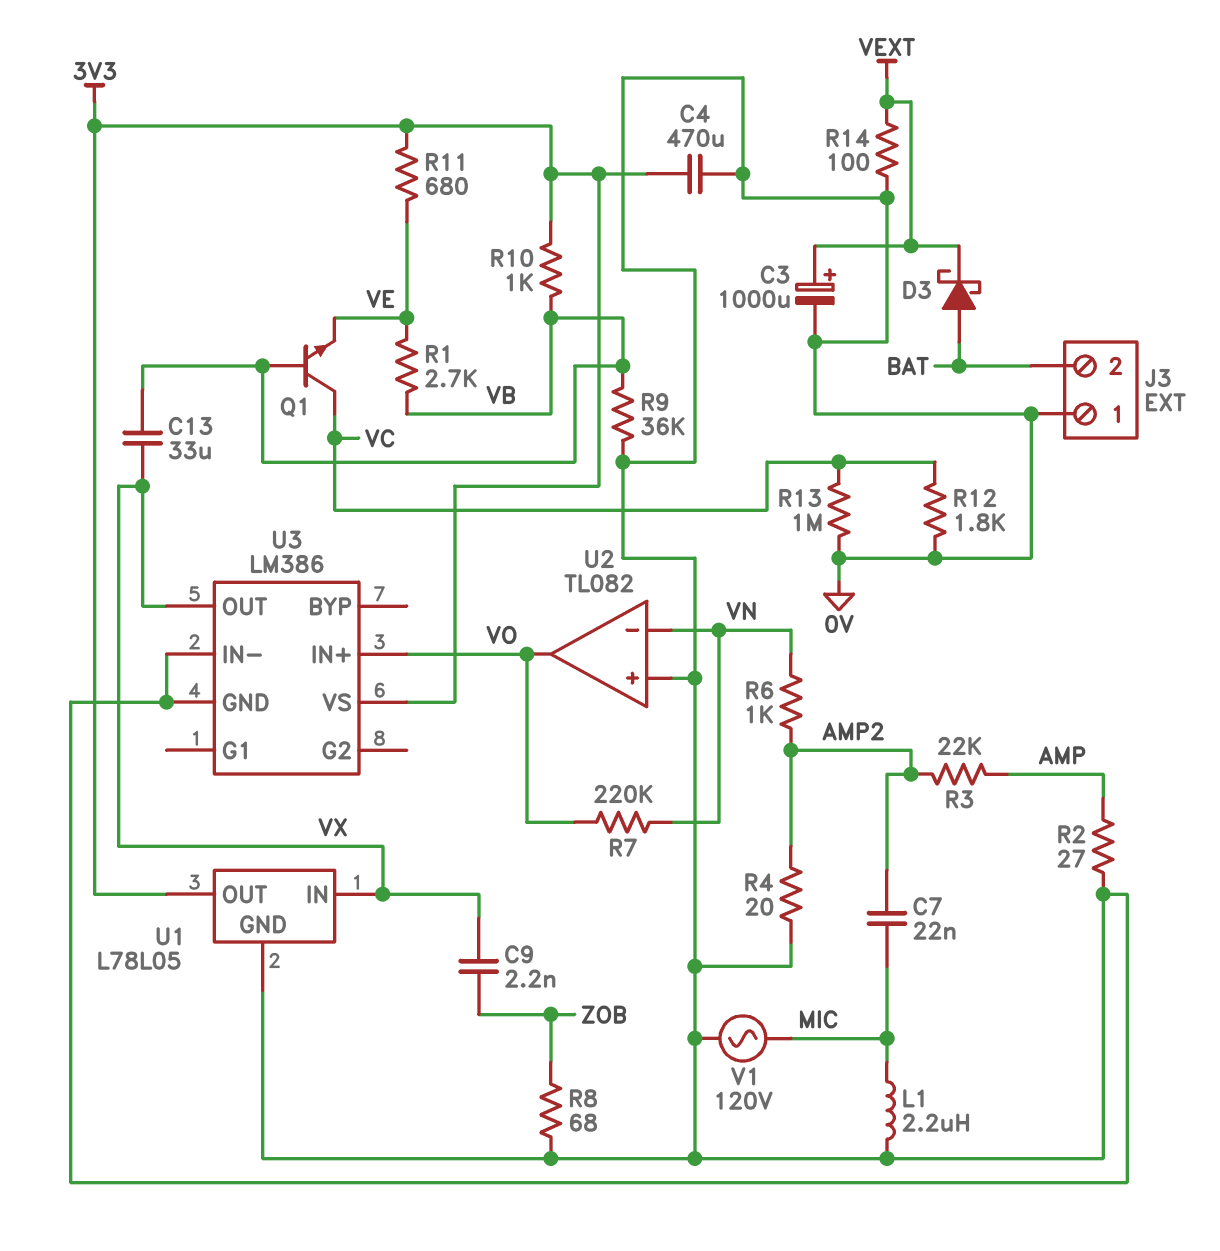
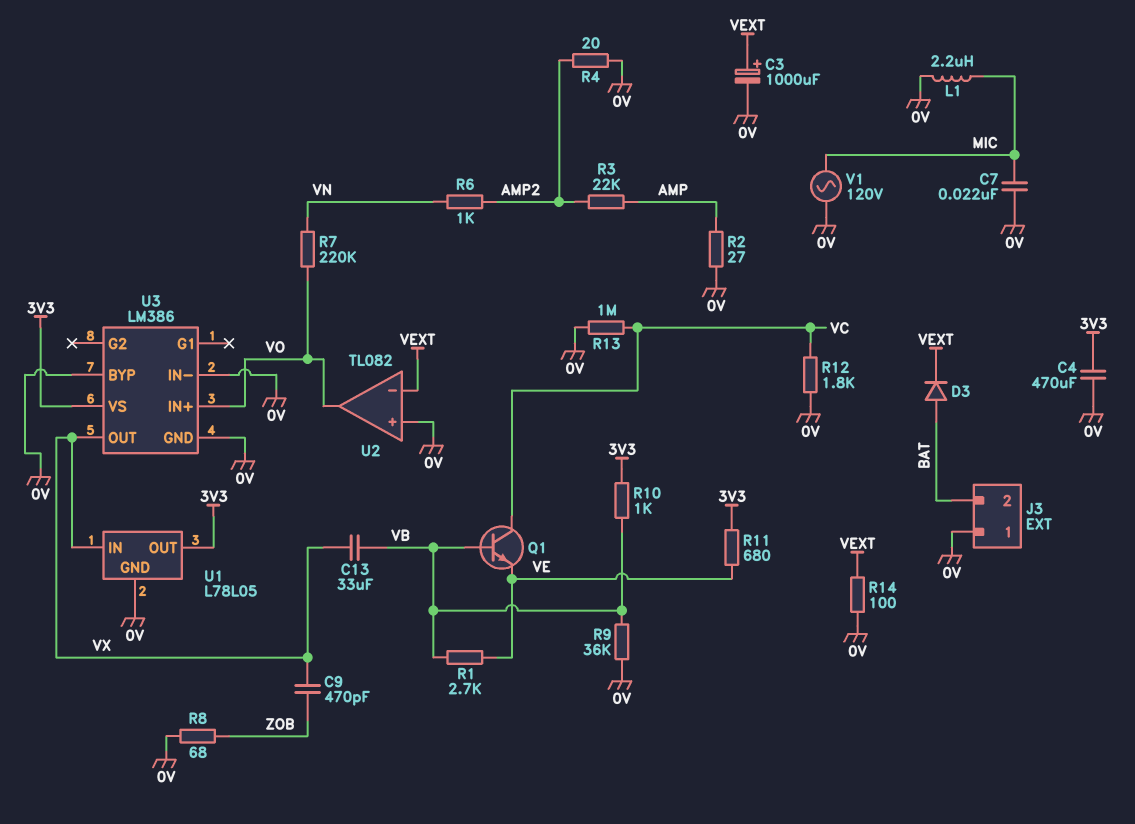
C7: 22nF (AMP2, MIC) -> 22nF (0V, MIC)
C9: 2.2nF (VX, ZOB) -> 470pF (VX, ZOB)
D3: schottky (A BAT, K VEXT) -> diode (A BAT, K VEXT)
U2 pin in-: VN -> VEXT
U3 pin BYP: none -> 0V

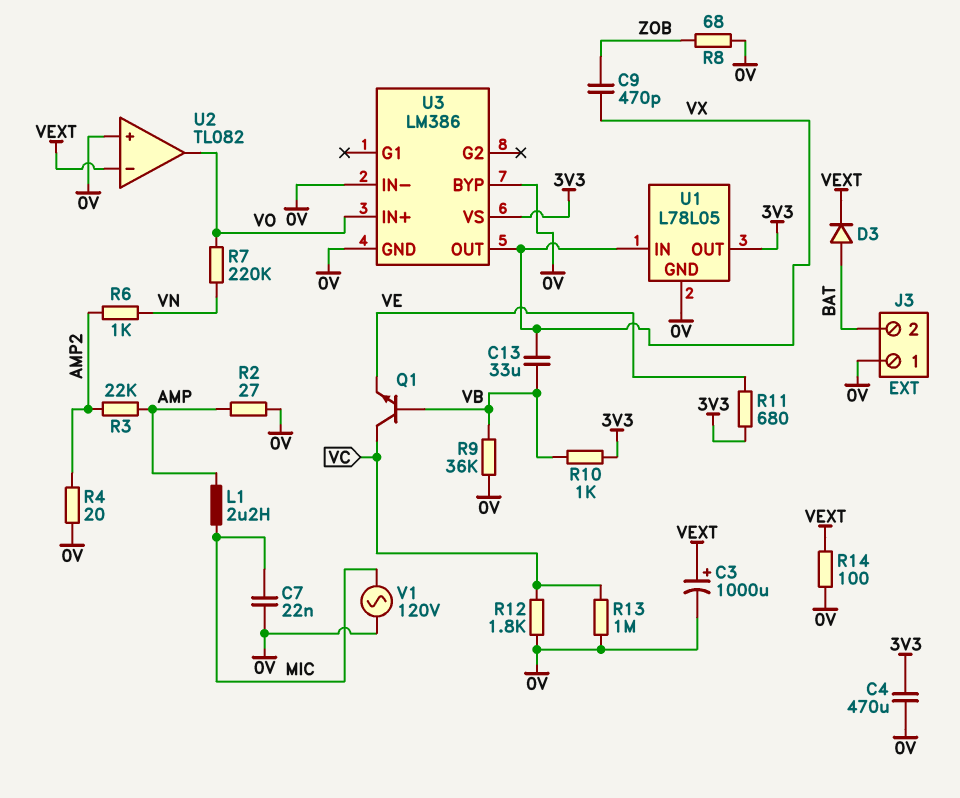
L1: 2.2uH (0V, MIC) -> 2.2uH (AMP, MIC)
R1: 2.7k (VB, VE) -> none

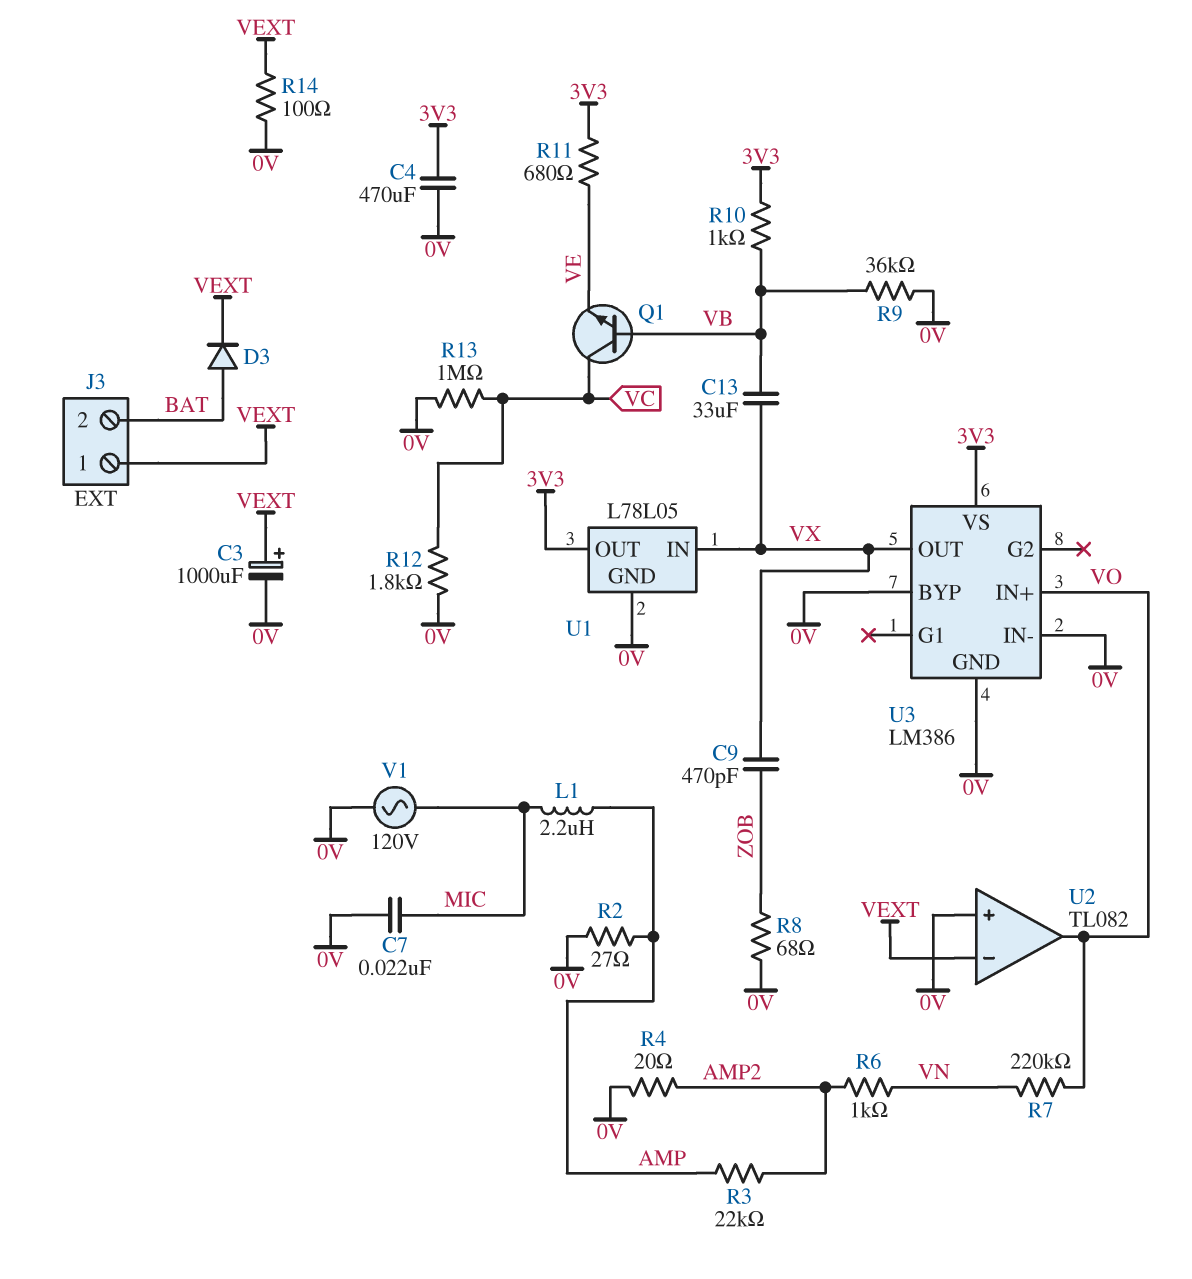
J3 pin 1: 0V -> VEXT

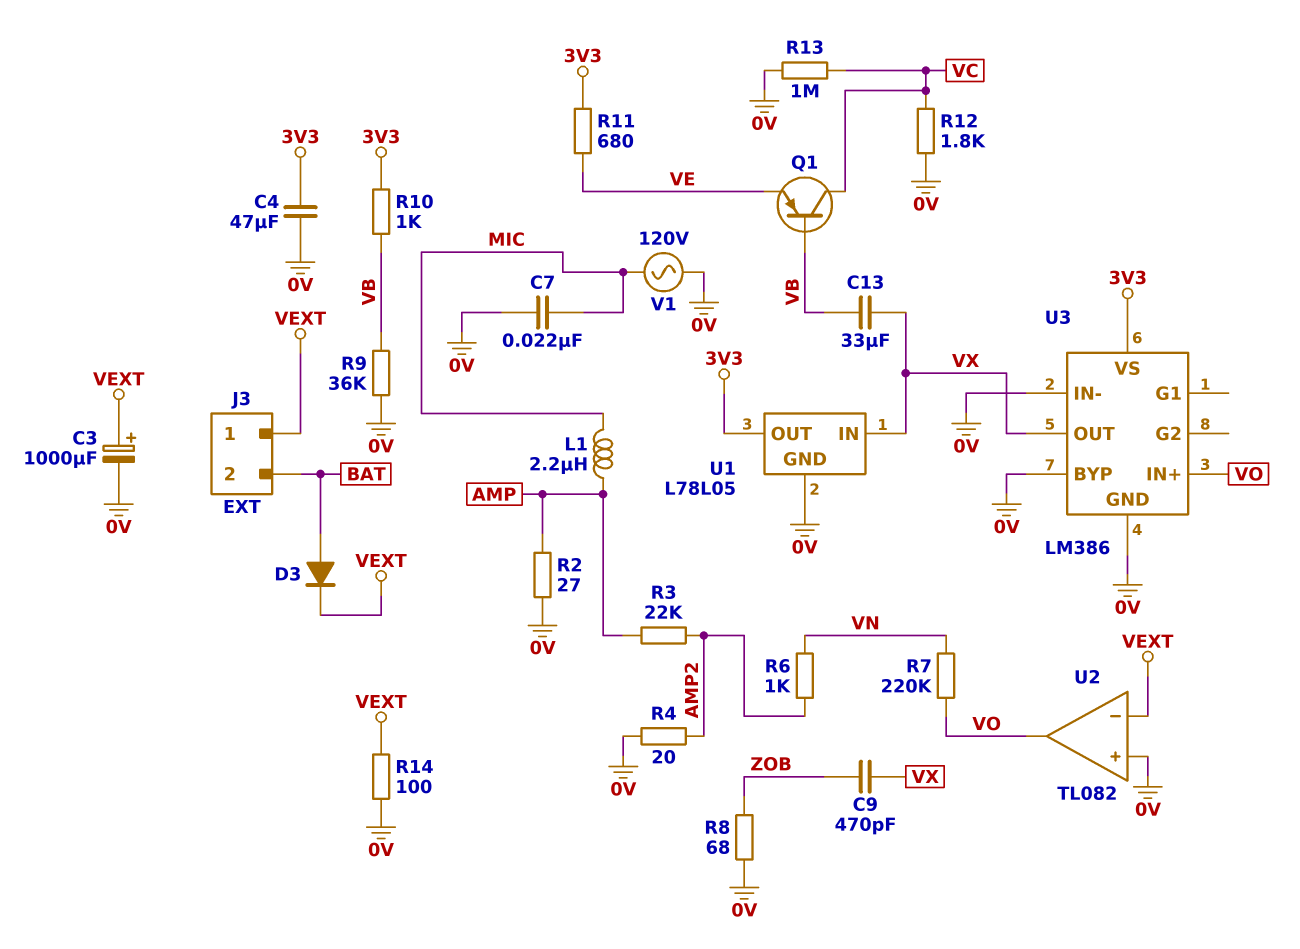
C4: 470uF (0V, 3V3) -> 47uF (0V, 3V3)
Q1: NPN (B VB, C VC, E VE) -> PNP (B VB, C VC, E VE)

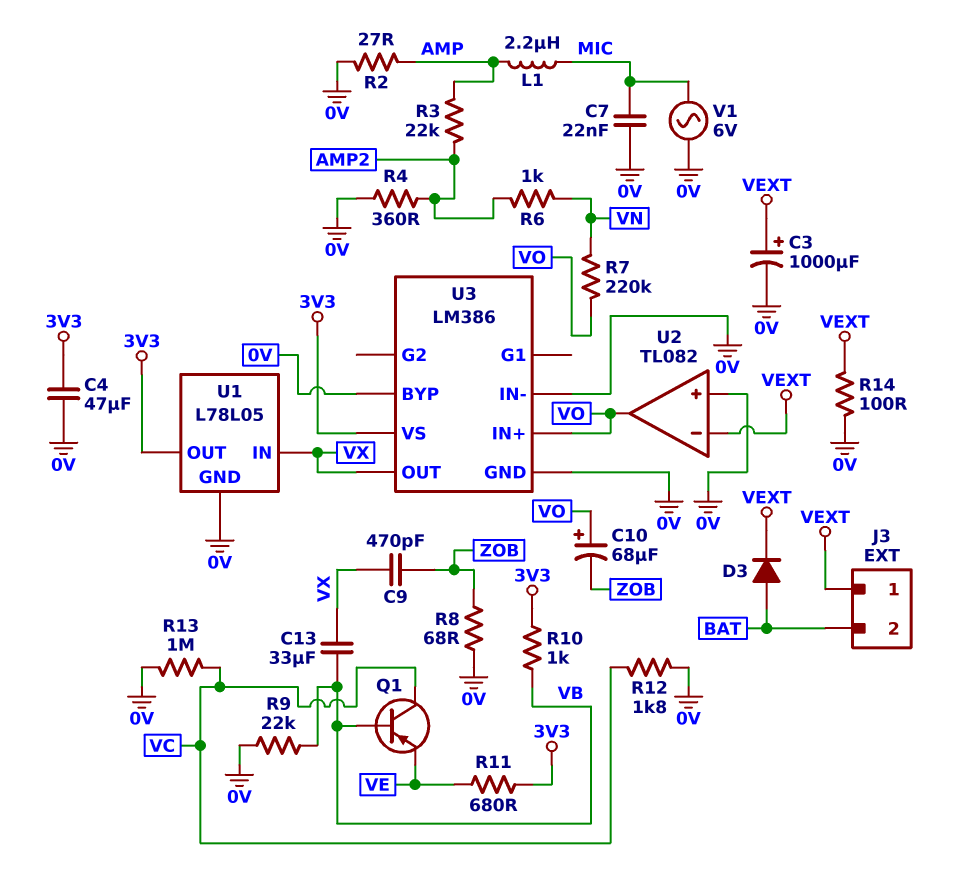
C10: none -> 68uF (plus VO, minus ZOB)
R4: 20 (0V, AMP2) -> 360 (0V, AMP2)
R9: 36k (0V, VB) -> 22k (0V, VB)
V1: AC 120V (0V, MIC) -> AC 6V (0V, MIC)

